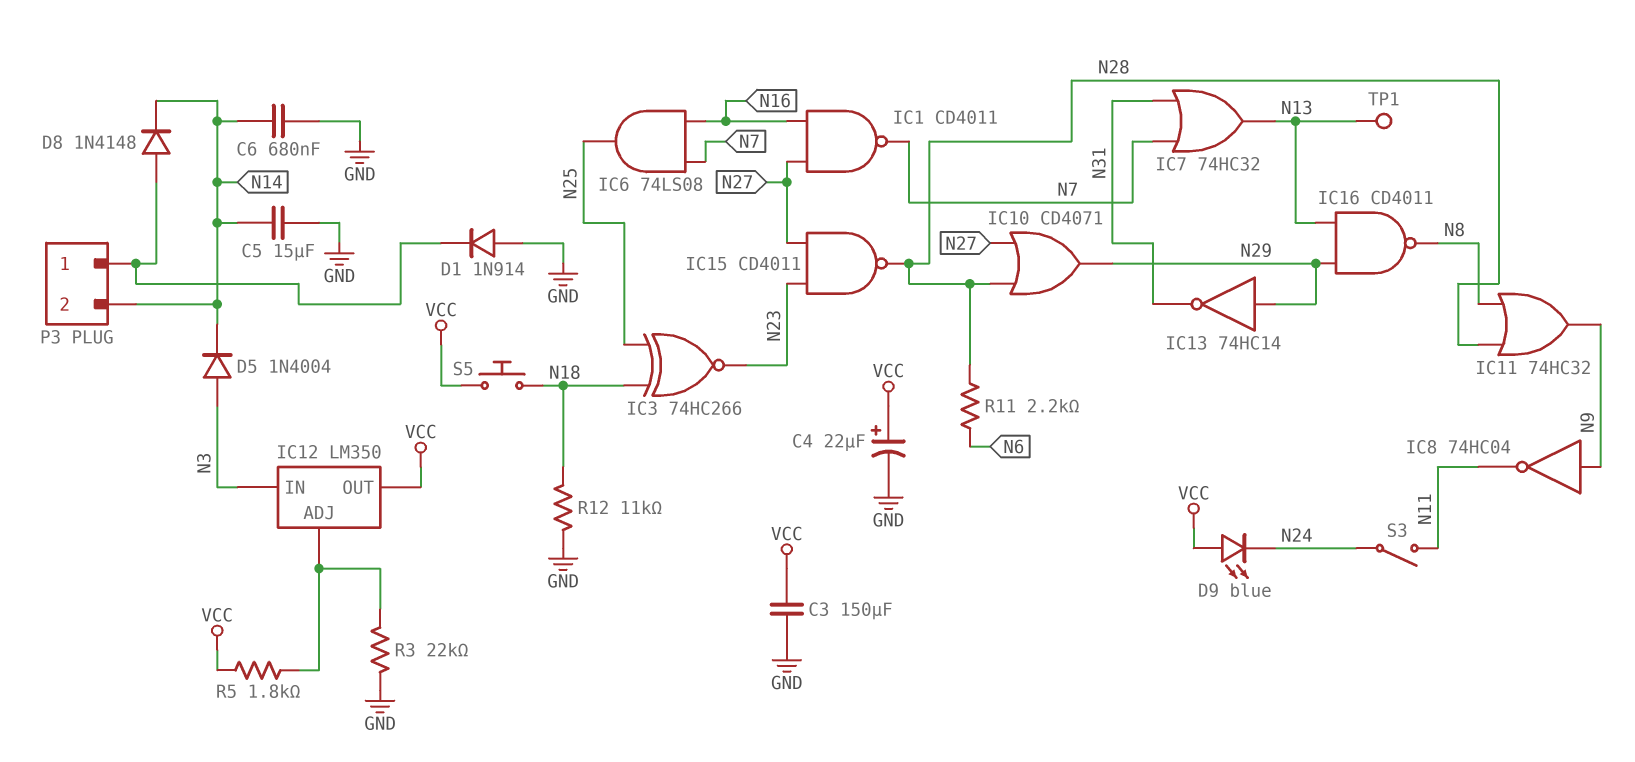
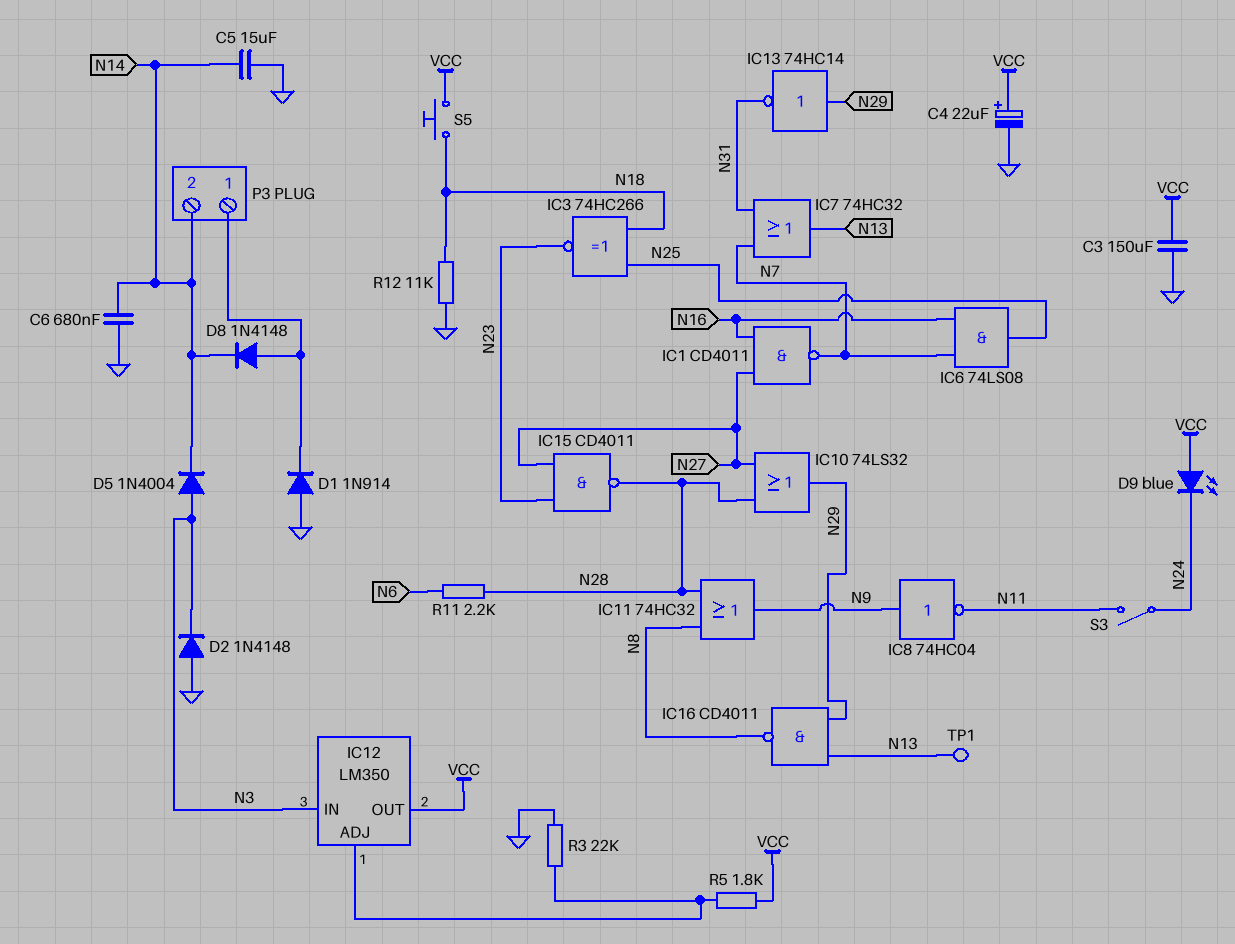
D2: none -> diode 1N4148 (A GND, K N3)
IC10: OR CD4071 (in N27, in N28, out N29) -> OR 74LS32 (in N27, in N28, out N29)

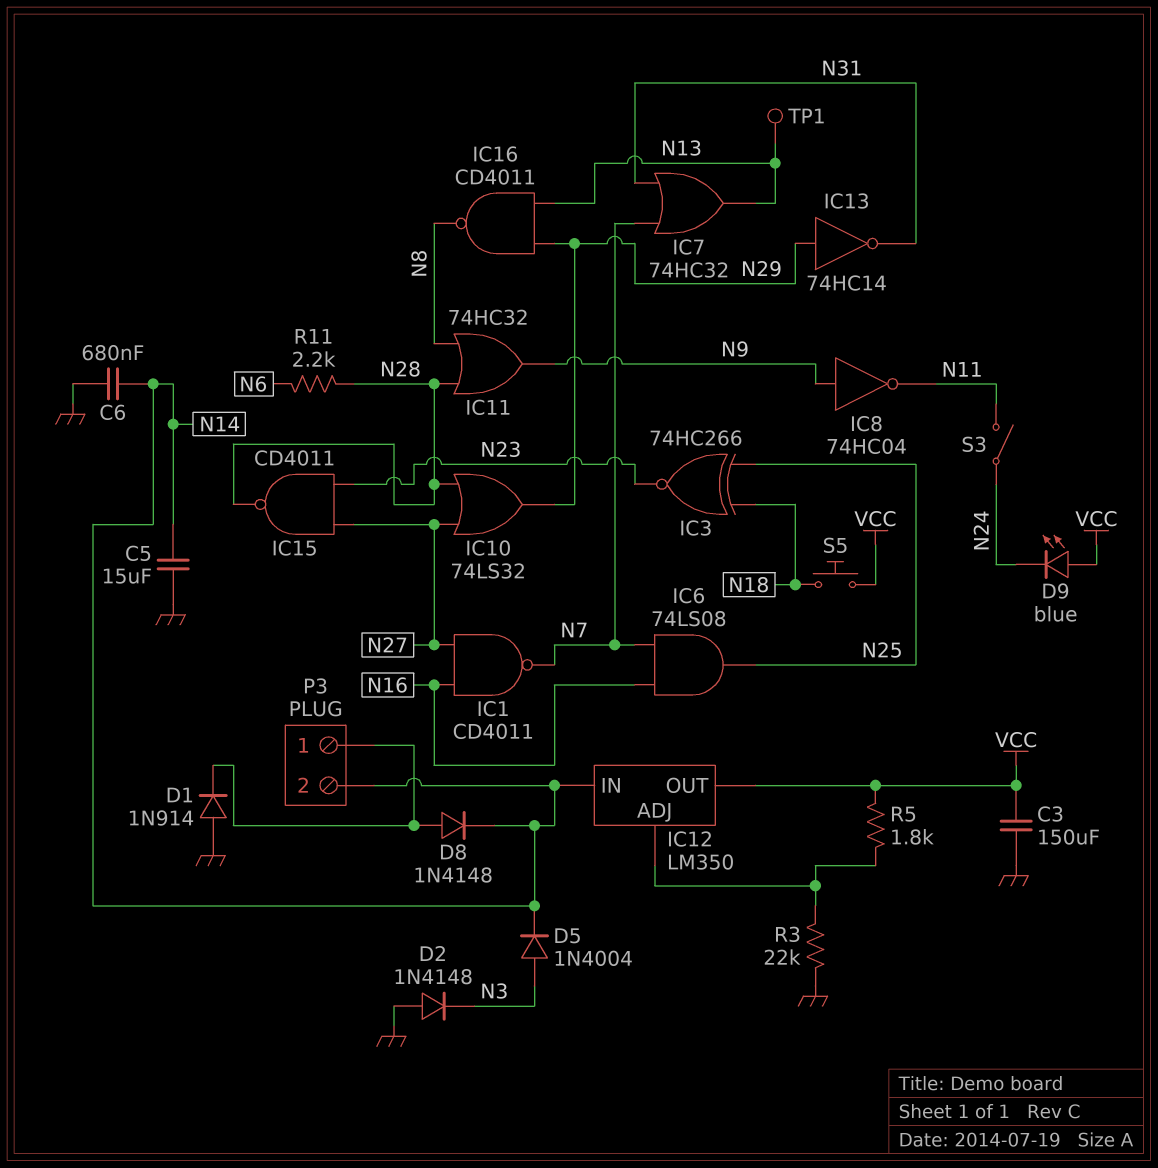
C4: 22uF (plus VCC, minus GND) -> none
IC12 pin IN: N3 -> N14
R12: 11k (GND, N18) -> none

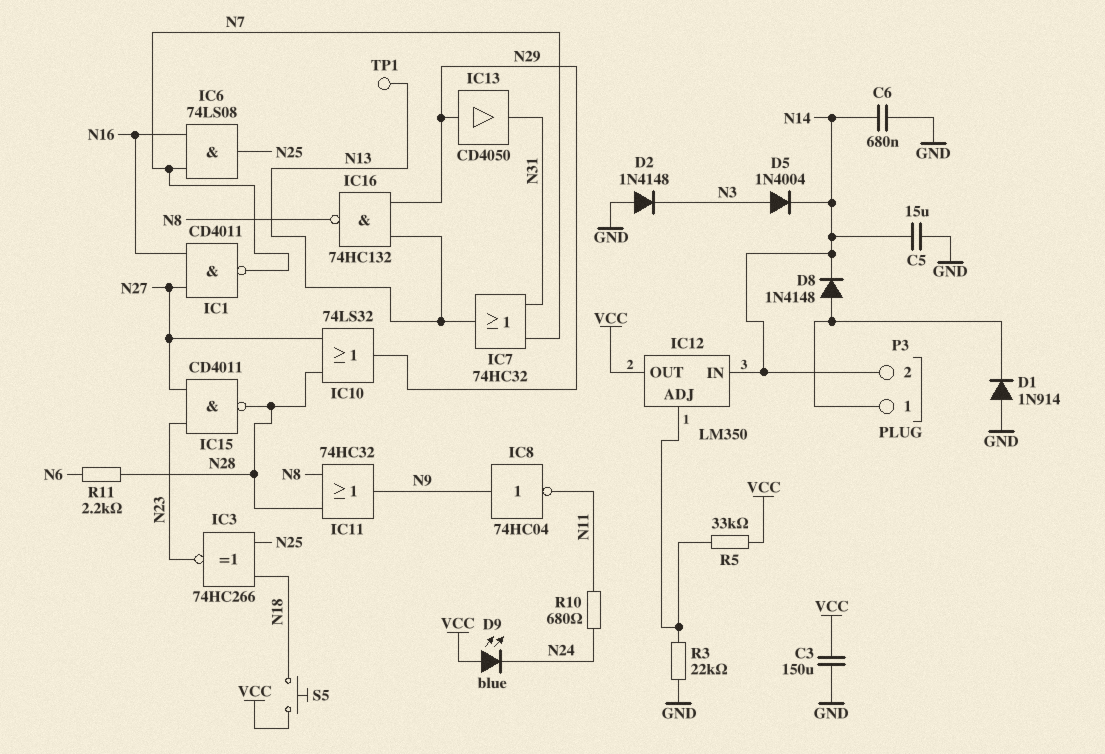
IC13: NOT 74HC14 (in N29, out N31) -> buffer CD4050 (in N29, out N31)
IC16: NAND CD4011 (in N13, in N29, out N8) -> NAND 74HC132 (in N13, in N29, out N8)
R5: 1.8k (IC12/ADJ, VCC) -> 33k (IC12/ADJ, VCC)
R10: none -> 680 (N11, N24)
S3: switch (N11, N24) -> none

